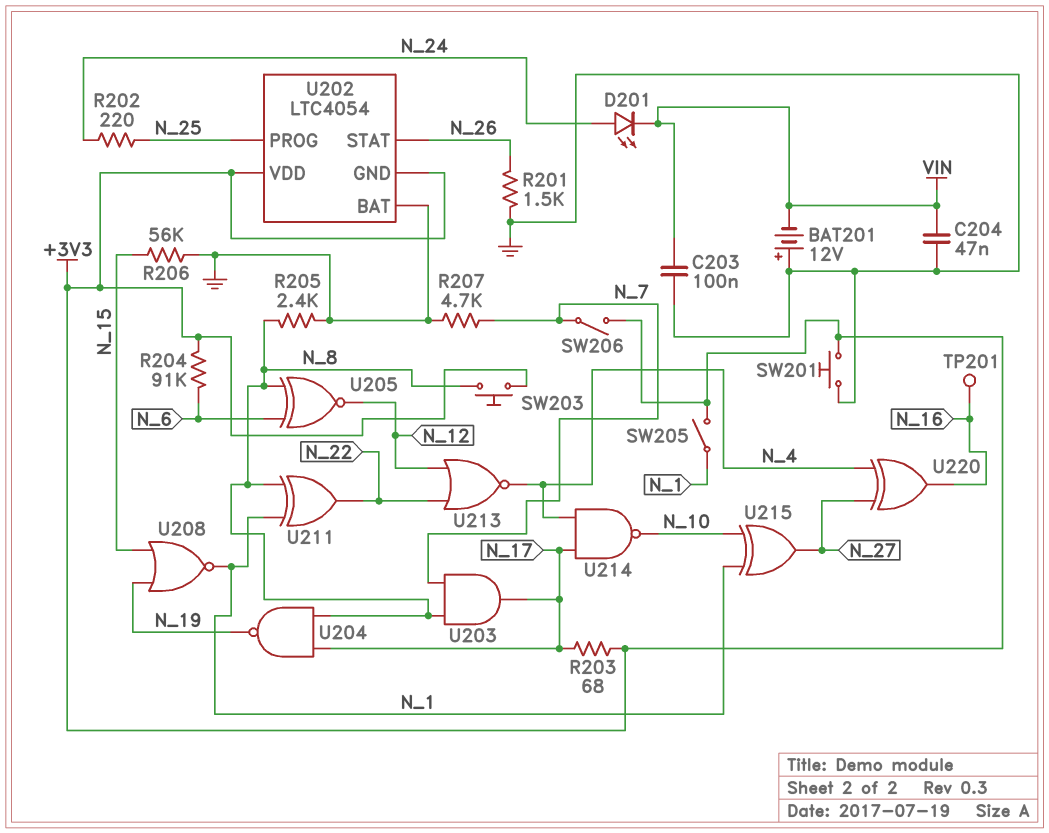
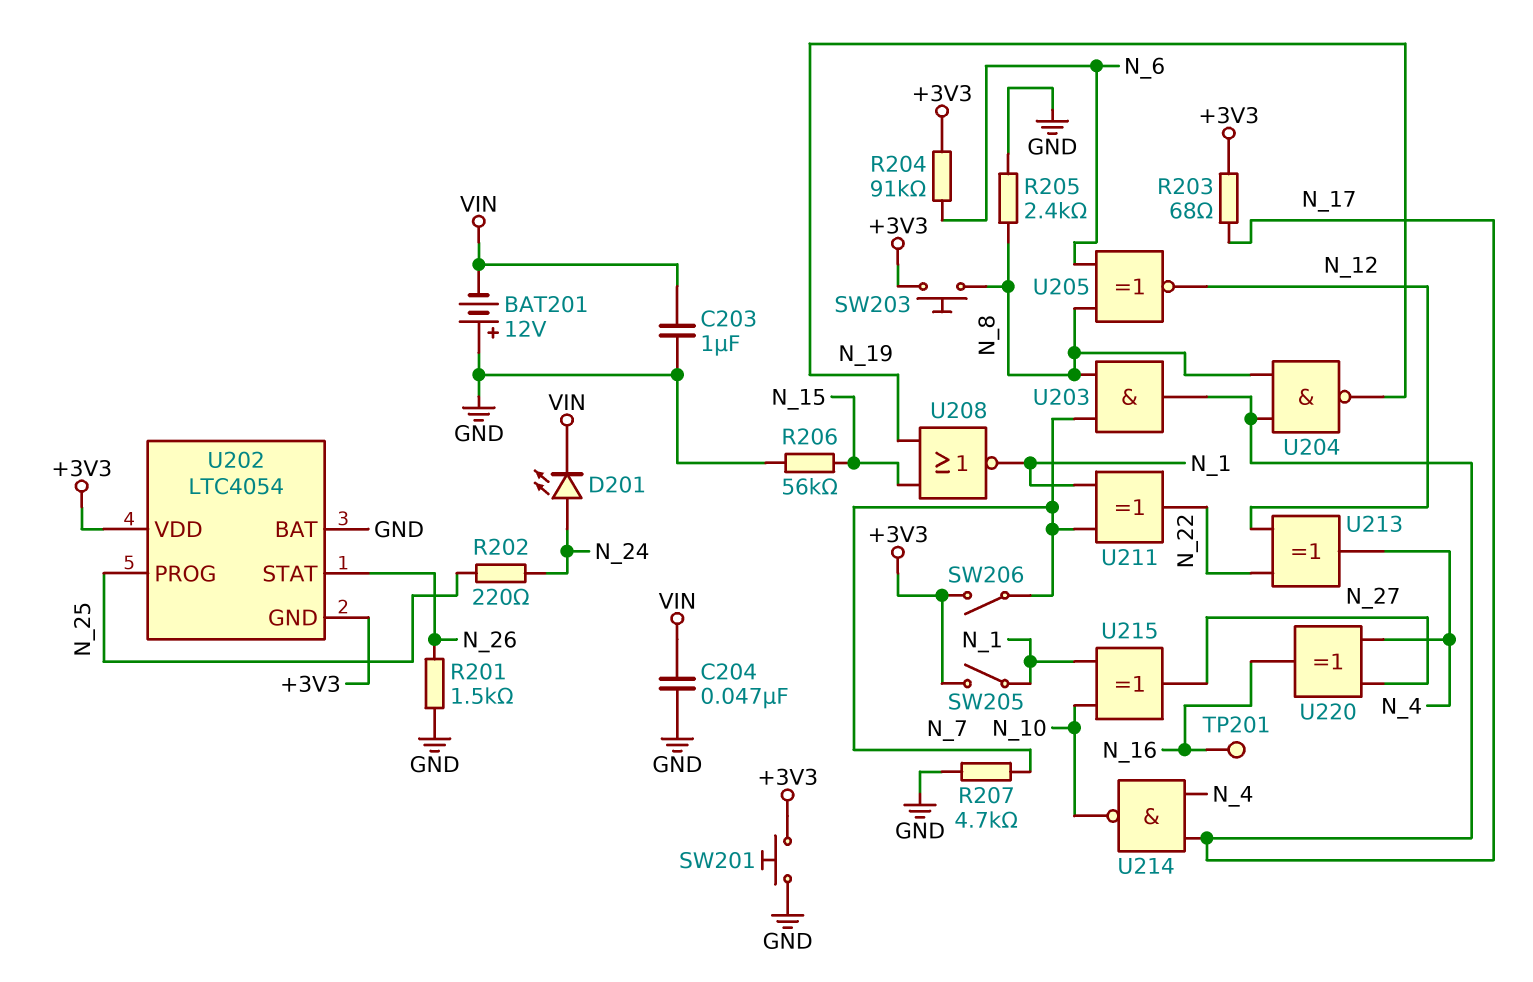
C203: 100nF (GND, VIN) -> 1uF (GND, VIN)
U211: XOR (in N_1, in N_8, out N_22) -> XOR (in N_1, in N_7, out N_22)
U213: NOR (in N_12, in N_22, out N_4) -> XOR (in N_12, in N_22, out N_4)

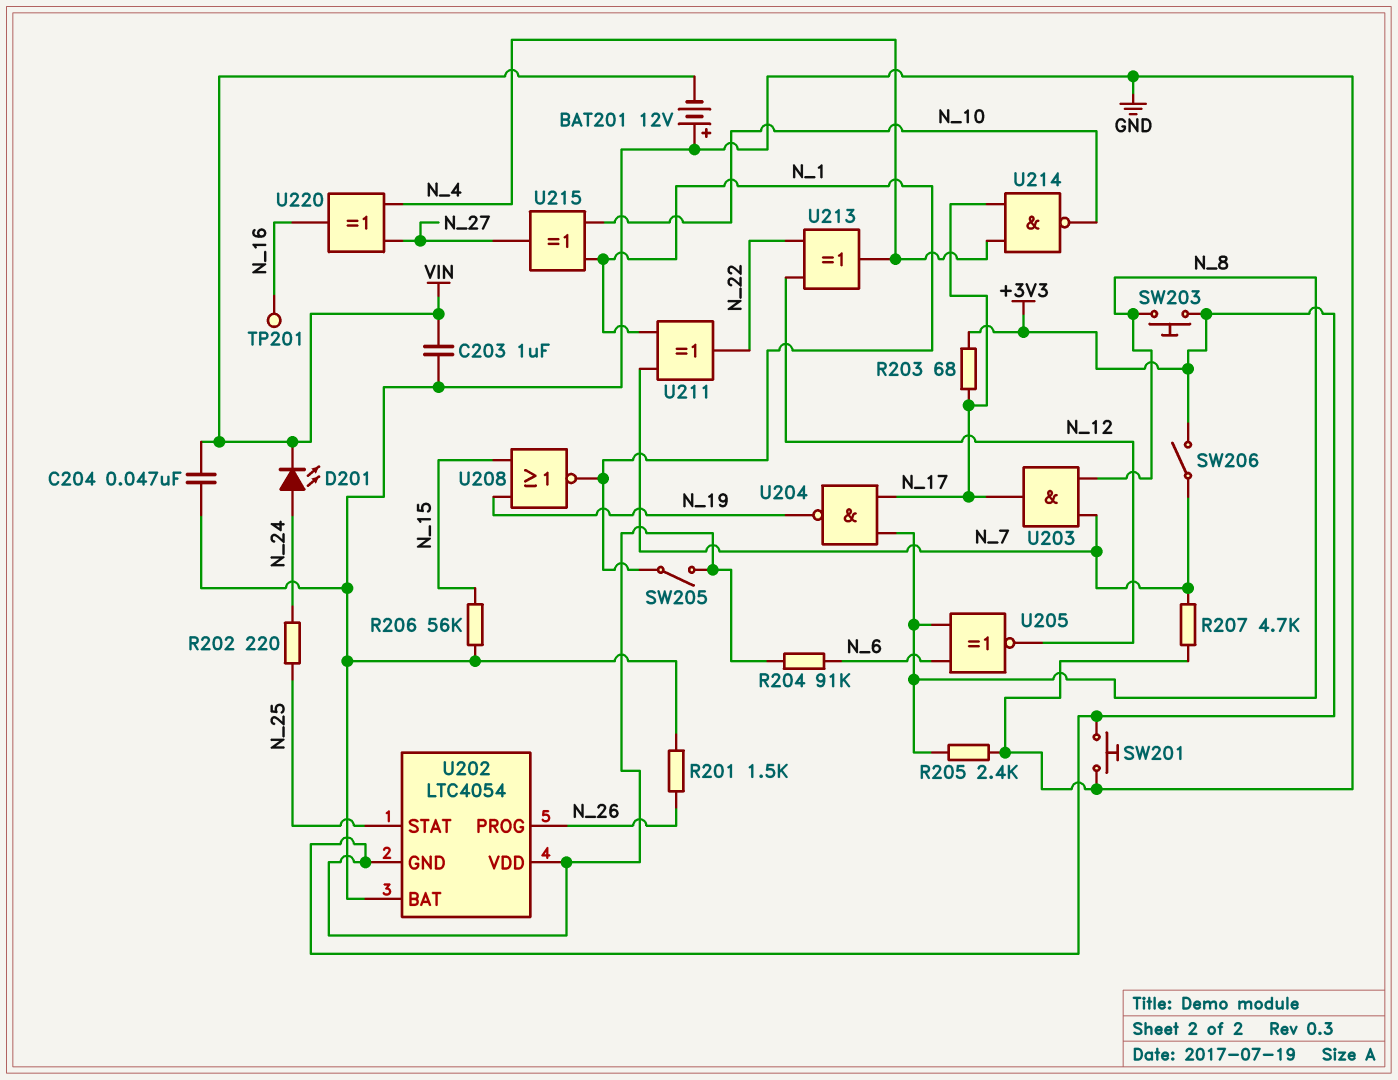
U202 pin PROG: N_25 -> N_26
U202 pin STAT: N_26 -> N_25

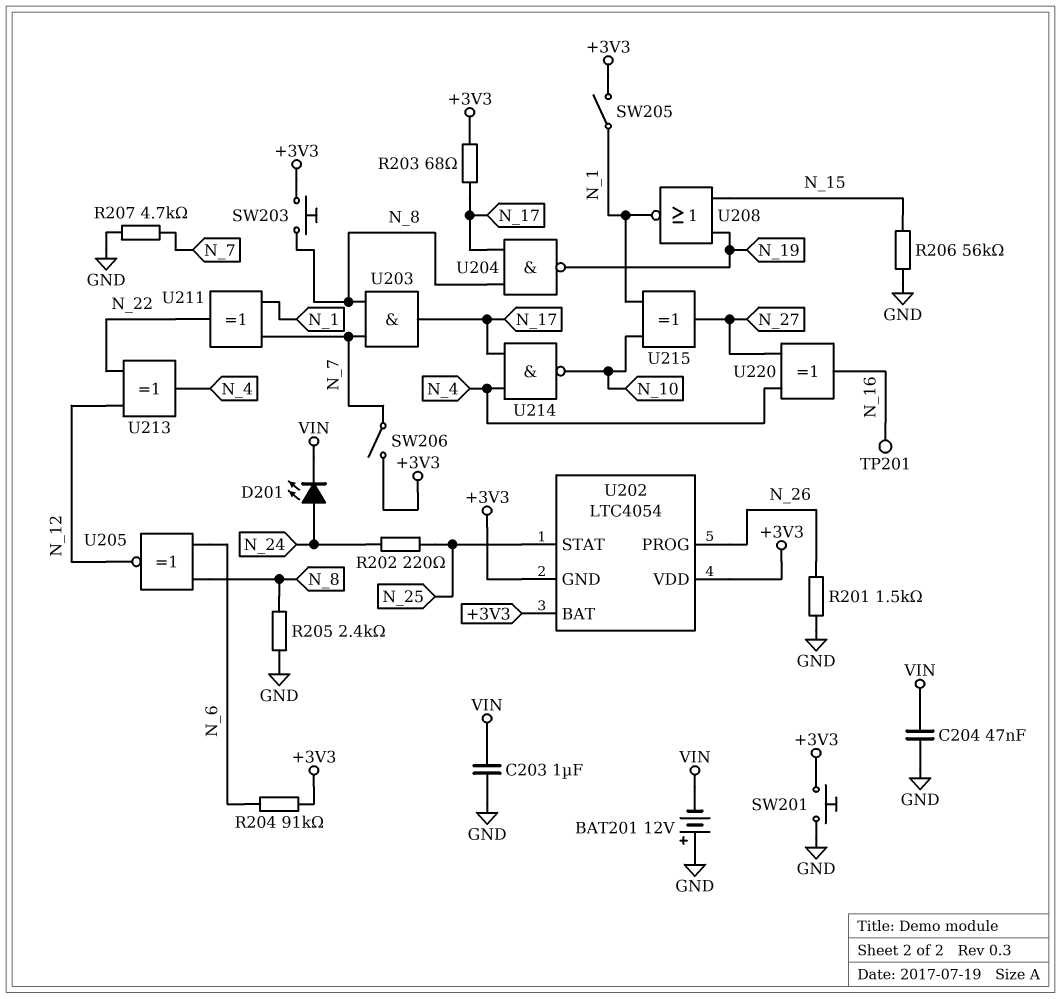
U202 pin BAT: GND -> +3V3

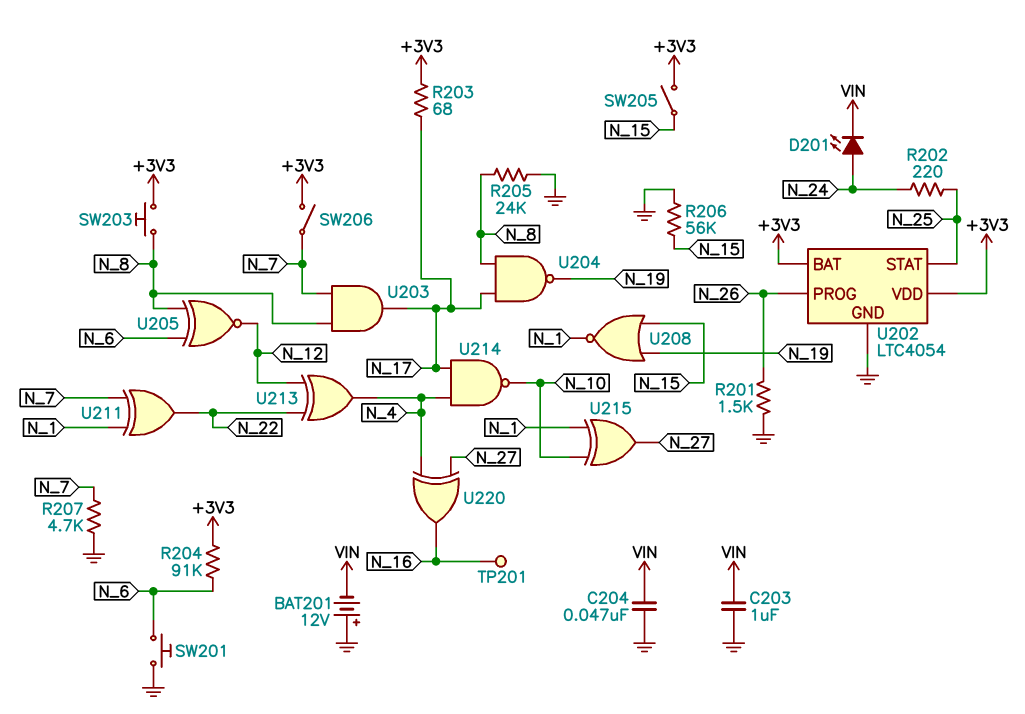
R205: 2.4k (GND, N_8) -> 24k (GND, N_8)
SW201: button (+3V3, GND) -> button (GND, N_6)
SW205: switch (+3V3, N_1) -> switch (+3V3, N_15)
U202 pin GND: +3V3 -> GND

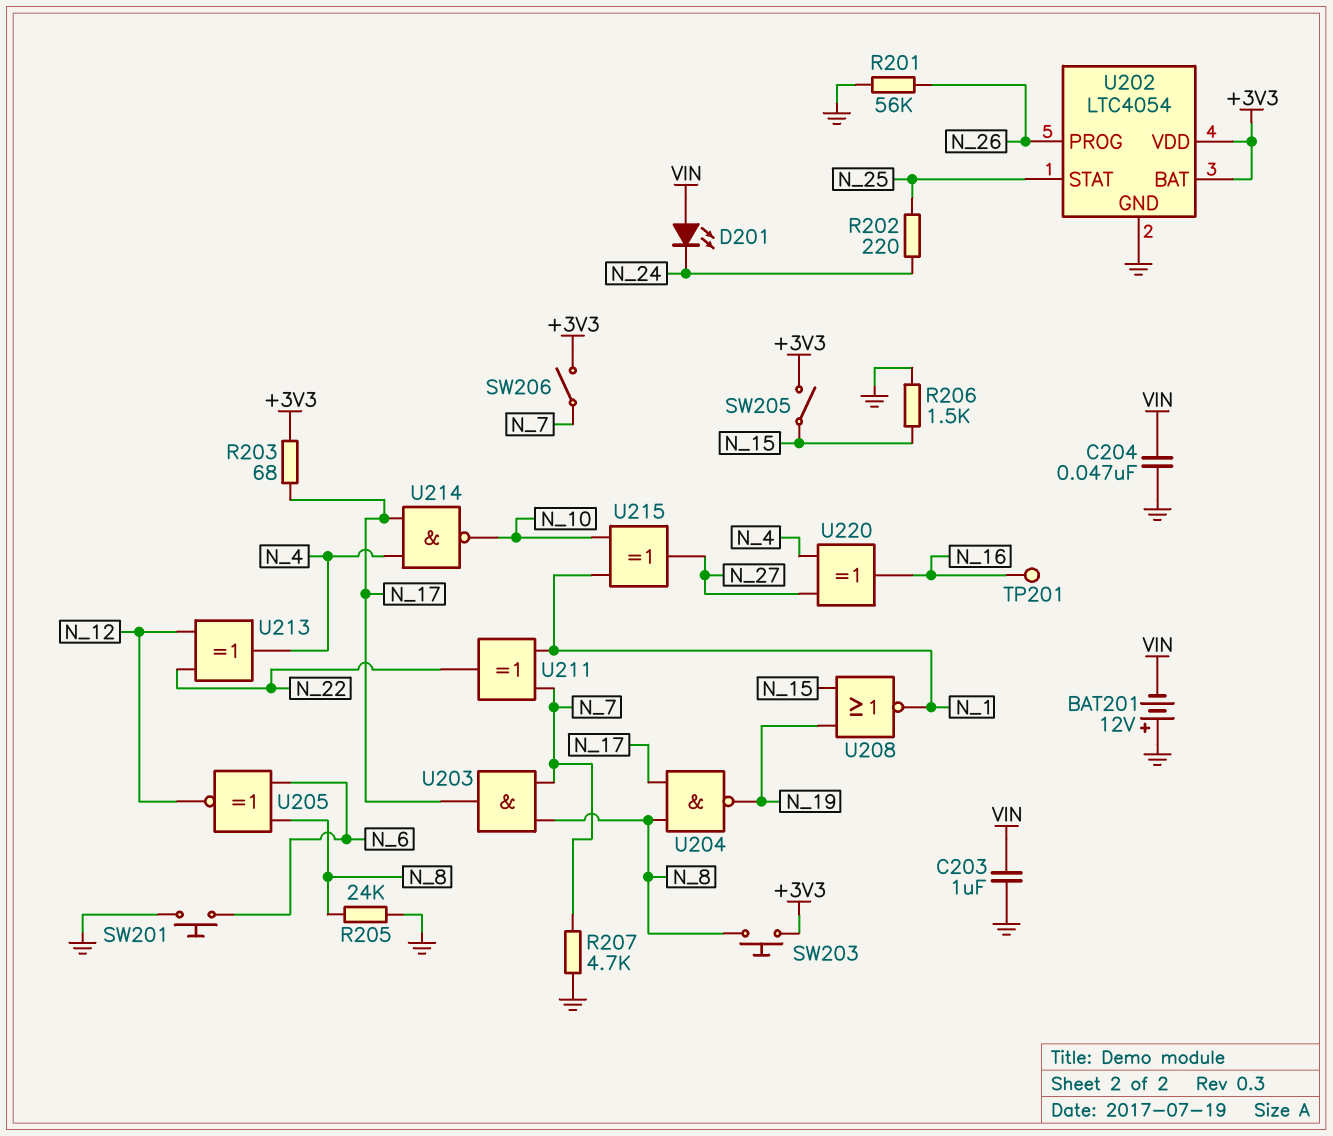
D201: LED (A N_24, K VIN) -> LED (A VIN, K N_24)
R201: 1.5k (GND, N_26) -> 56k (GND, N_26)
R204: 91k (+3V3, N_6) -> none
R206: 56k (GND, N_15) -> 1.5k (GND, N_15)

